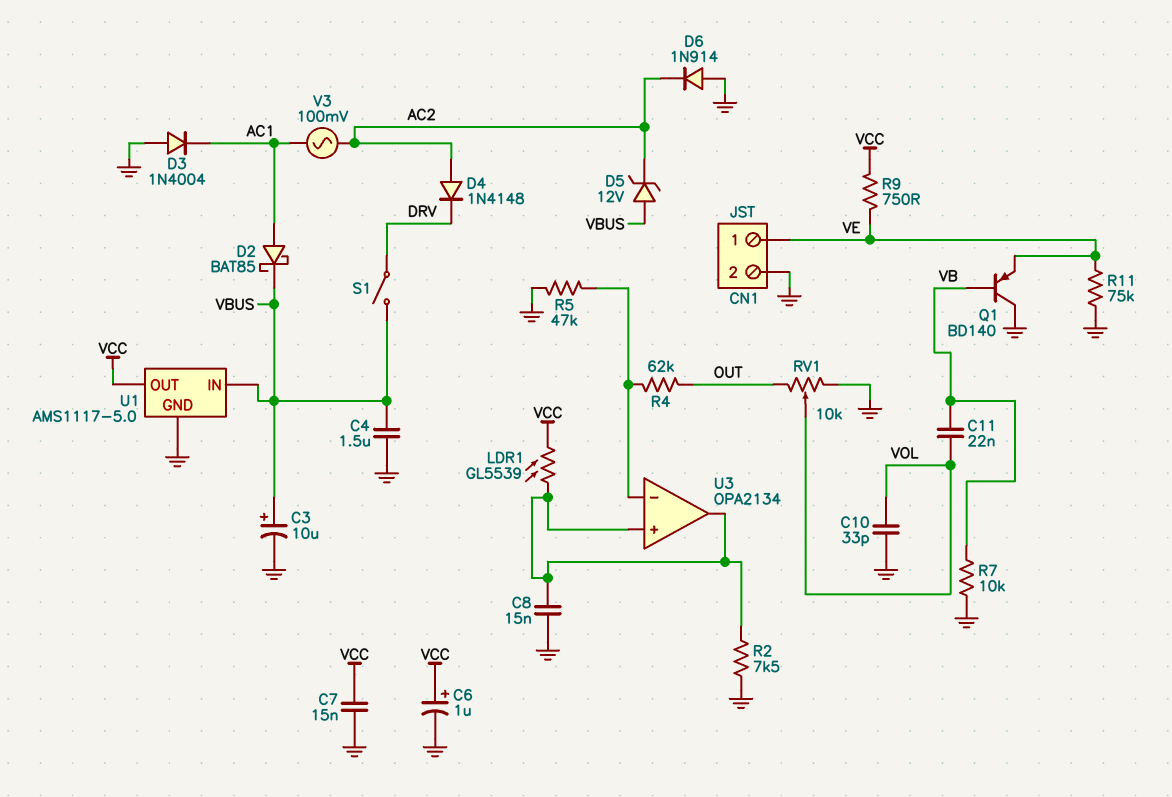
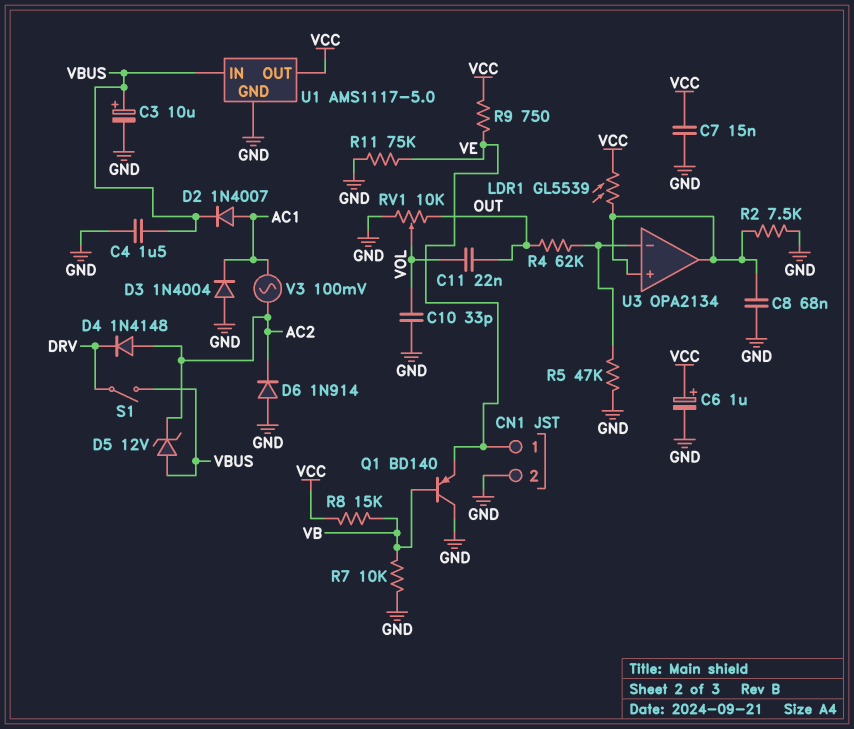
C8: 15nF (GND, U3/in+) -> 68nF (GND, U3/in+)
C11: 22nF (VB, VOL) -> 22nF (OUT, VOL)
D2: schottky BAT85 (A AC1, K VBUS) -> diode 1N4007 (A AC1, K VBUS)
R8: none -> 15k (VB, VCC)

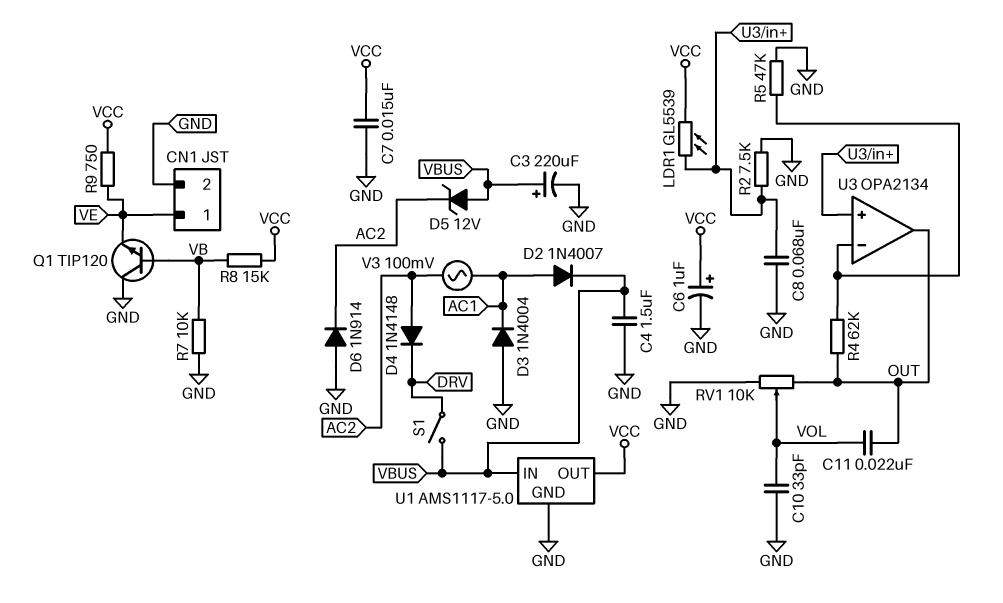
C3: 10uF (plus VBUS, minus GND) -> 220uF (plus VBUS, minus GND)
Q1: PNP BD140 (B VB, C GND, E VE) -> NPN TIP120 (B VB, C GND, E VE)
R11: 75k (GND, VE) -> none
U3 pin out: U3/in+ -> OUT

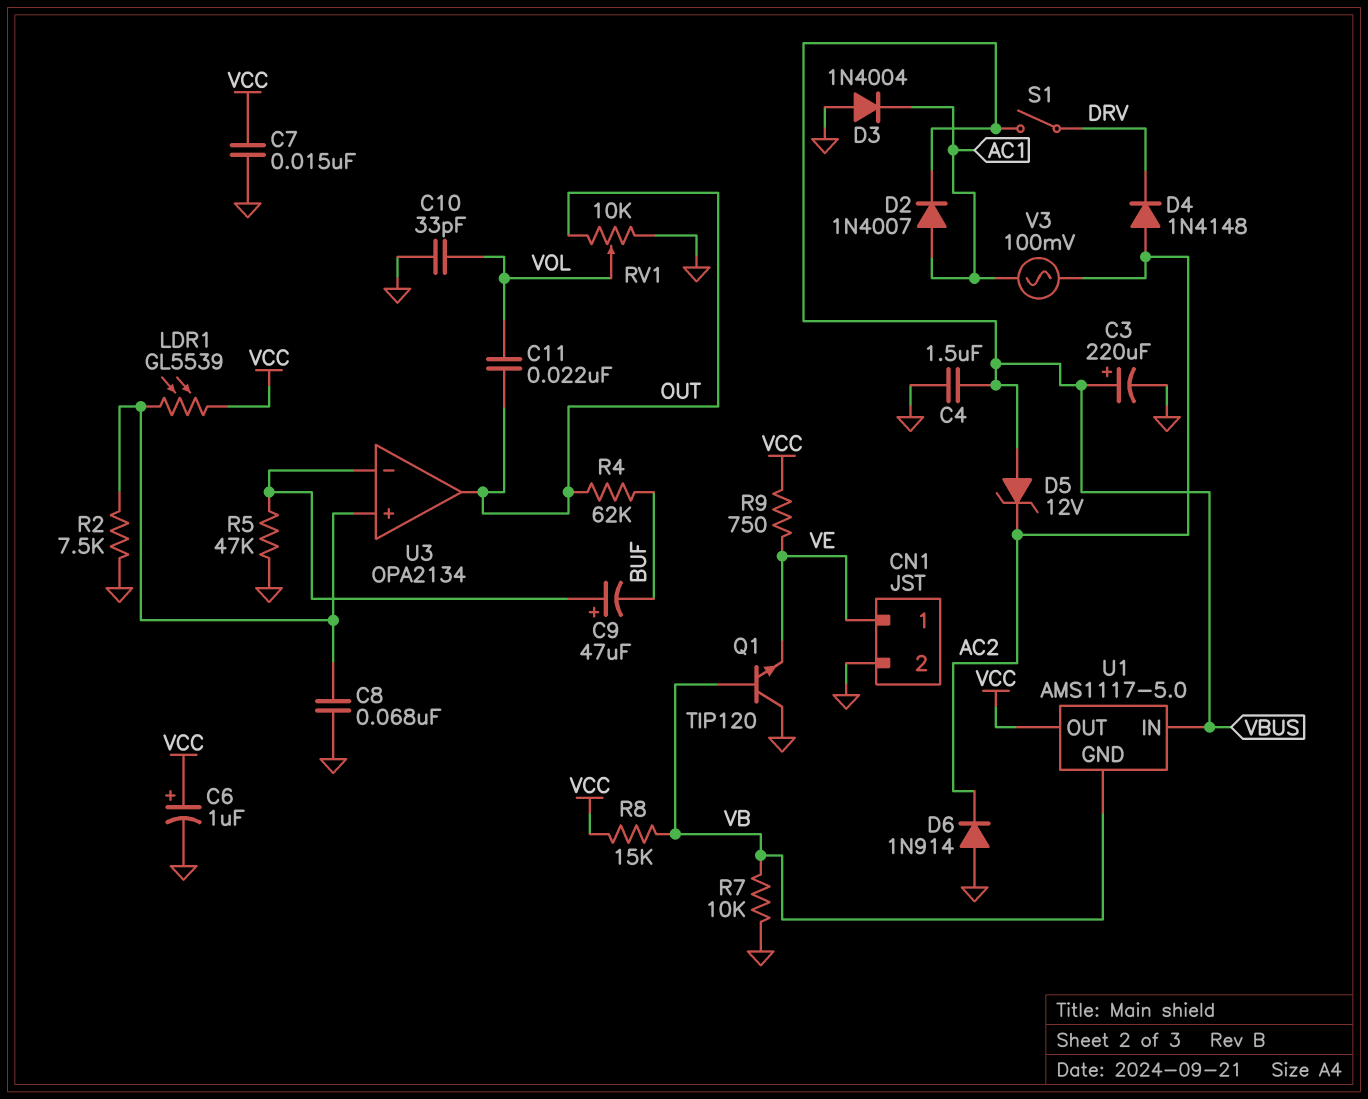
C9: none -> 47uF (plus U3/in-, minus BUF)
R4: 62k (OUT, U3/in-) -> 62k (BUF, OUT)
U1 pin GND: GND -> VB

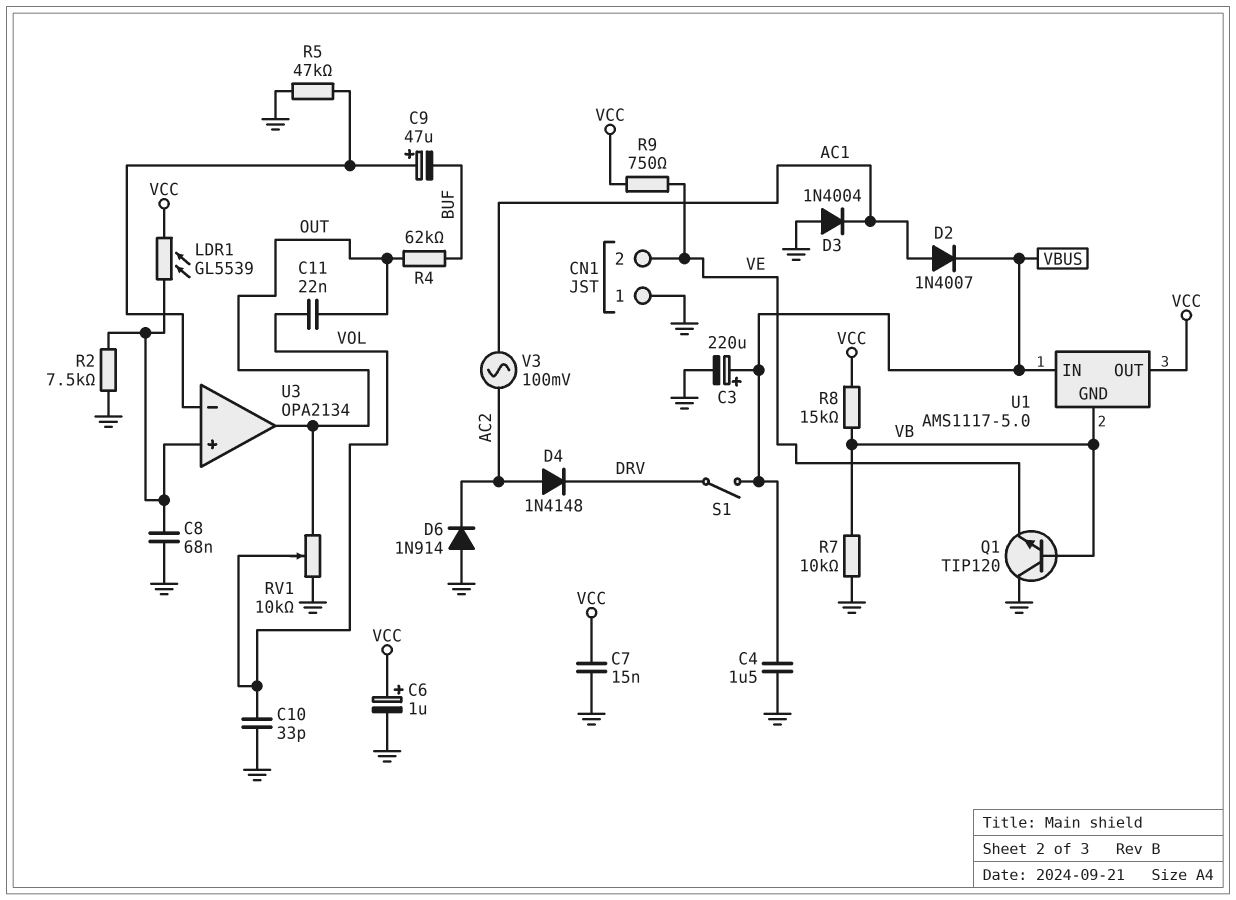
CN1 pin 1: VE -> GND
CN1 pin 2: GND -> VE
D5: zener 12V (A VBUS, K AC2) -> none

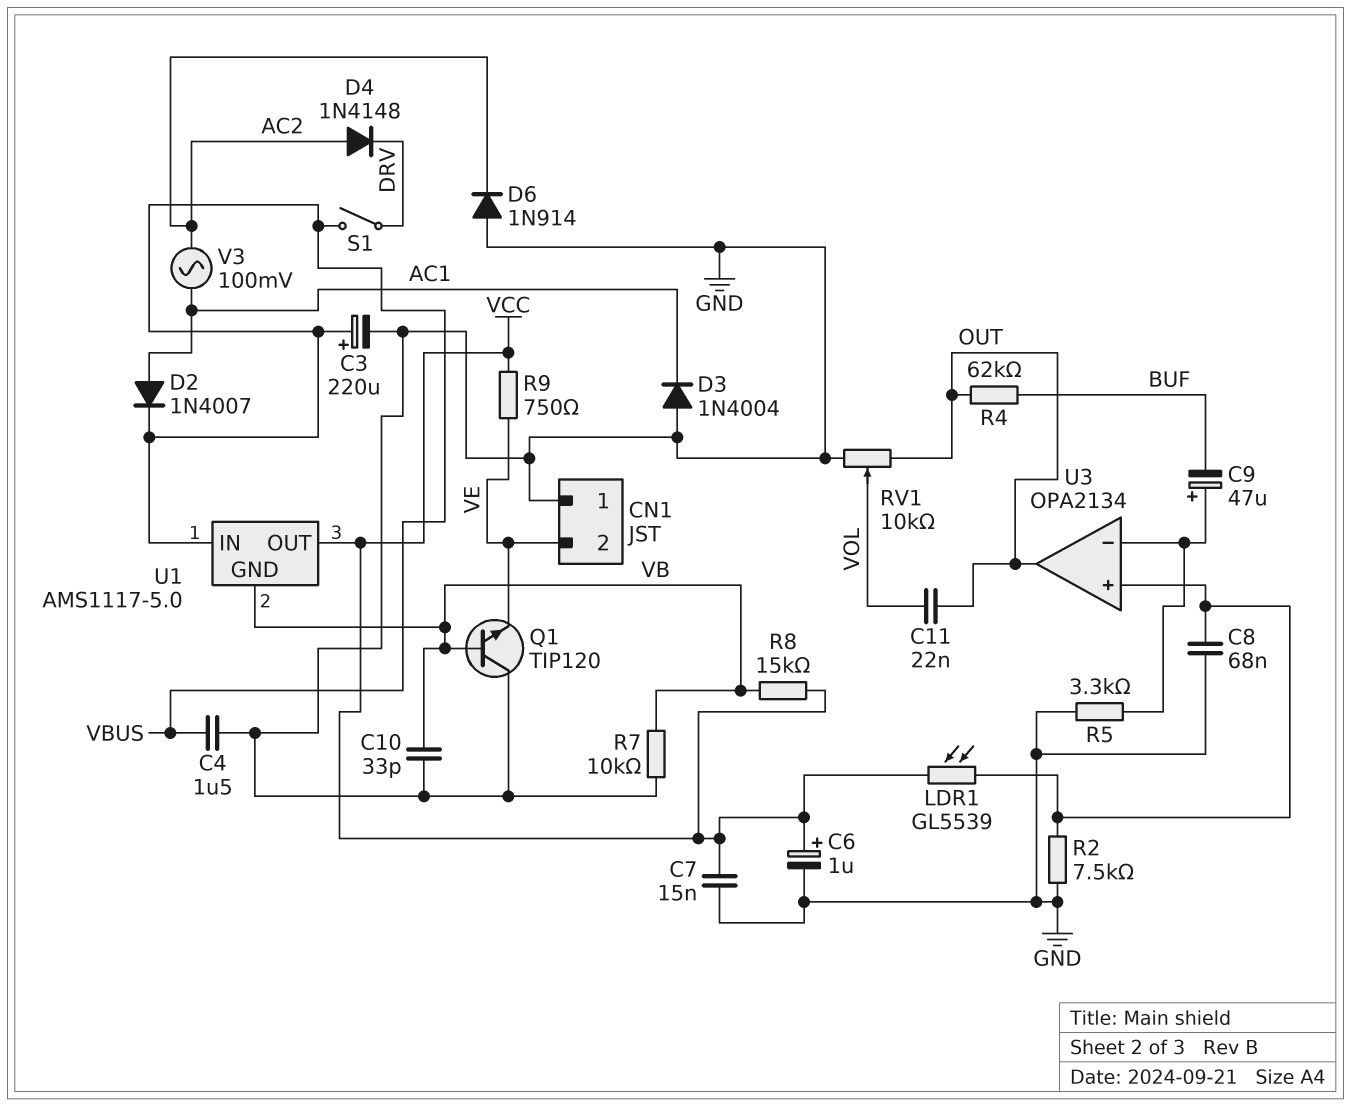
C10: 33pF (GND, VOL) -> 33pF (GND, VB)
R5: 47k (GND, U3/in-) -> 3.3k (GND, U3/in-)

